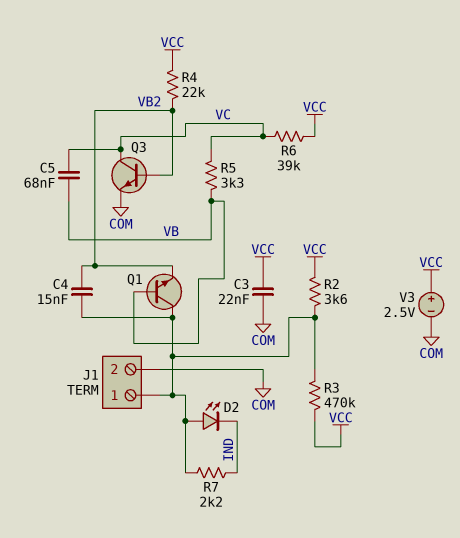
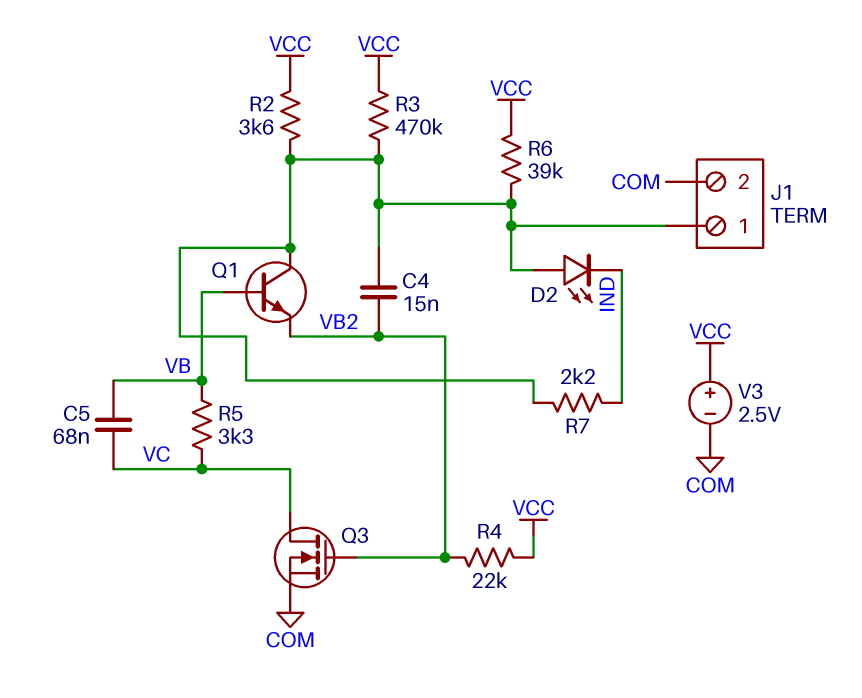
C3: 22nF (COM, VCC) -> none
Q3: NPN (B VB2, C VC, E COM) -> NMOS (G VB2, D VC, S COM)
R6: 39k (VC, VCC) -> 39k (J1/1, VCC)

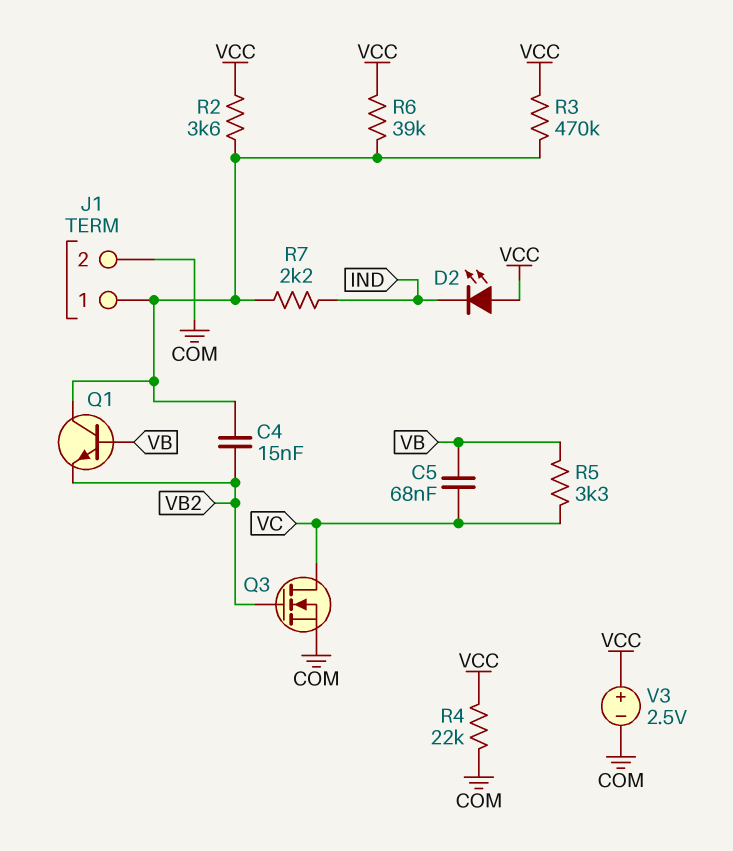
D2: LED (A J1/1, K IND) -> LED (A VCC, K IND)
R4: 22k (VB2, VCC) -> 22k (COM, VCC)

